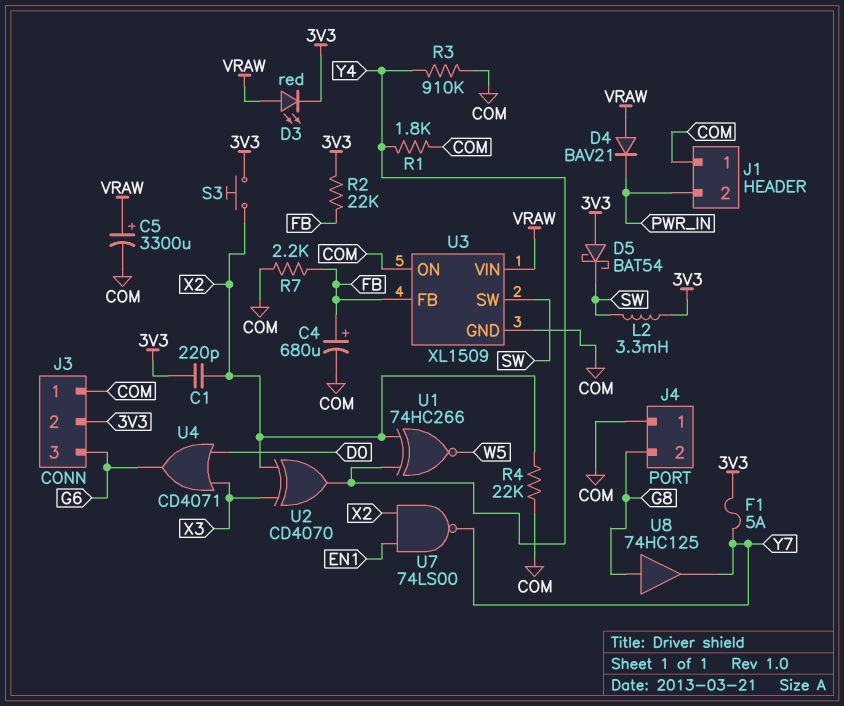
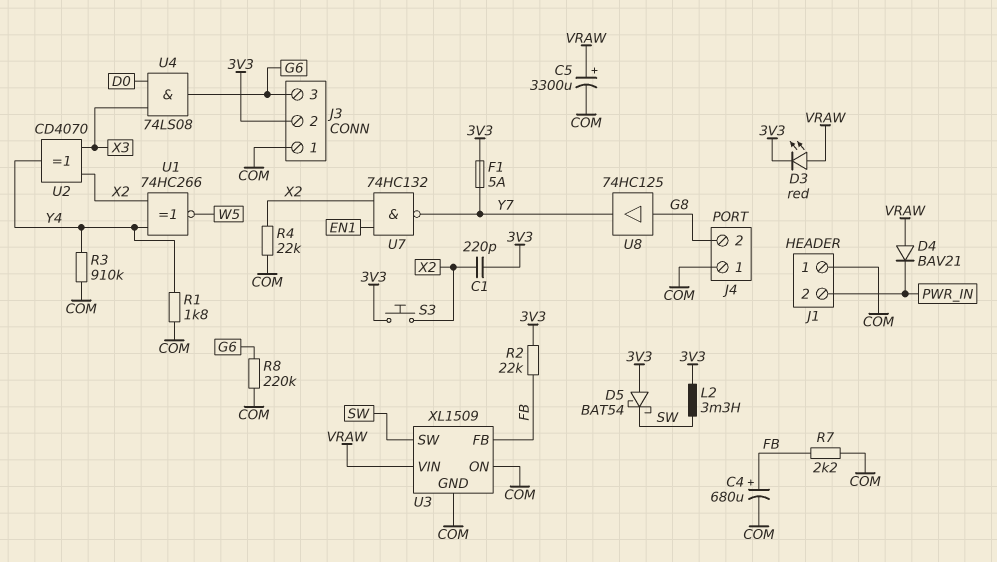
R8: none -> 220k (COM, G6)
U4: OR CD4071 (in D0, in X3, out G6) -> AND 74LS08 (in D0, in X3, out G6)
U7: NAND 74LS00 (in EN1, in X2, out Y7) -> NAND 74HC132 (in EN1, in X2, out Y7)

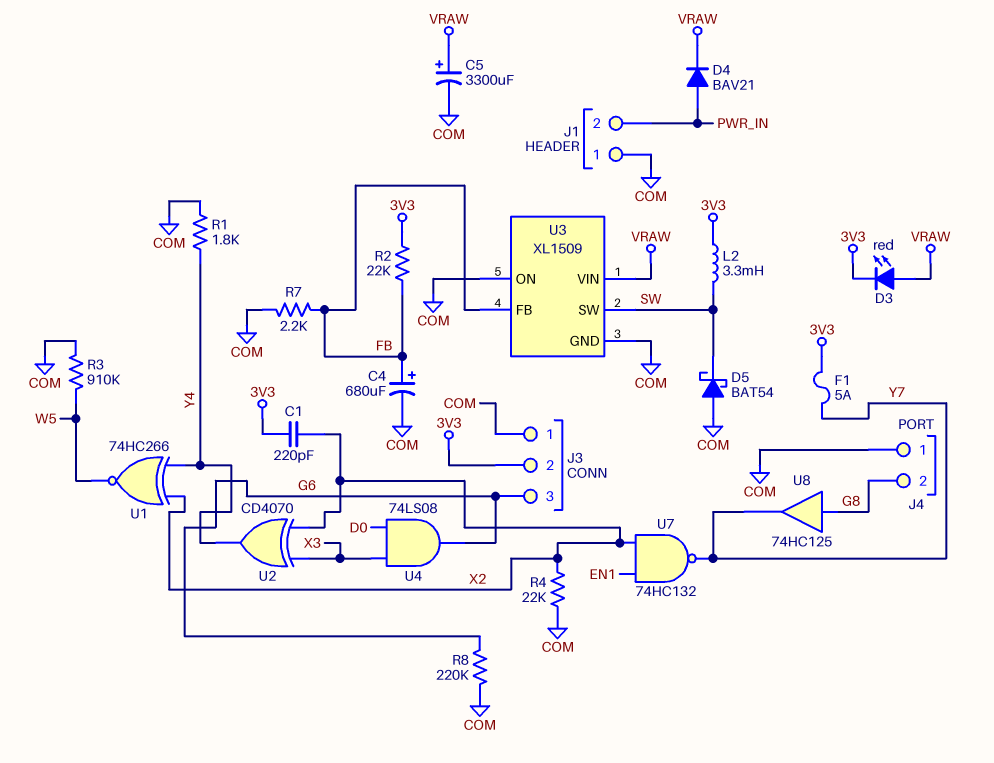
D4: diode BAV21 (A VRAW, K PWR_IN) -> diode BAV21 (A PWR_IN, K VRAW)
D5: schottky BAT54 (A 3V3, K SW) -> schottky BAT54 (A COM, K SW)
R3: 910k (COM, Y4) -> 910k (COM, W5)
S3: button (3V3, X2) -> none

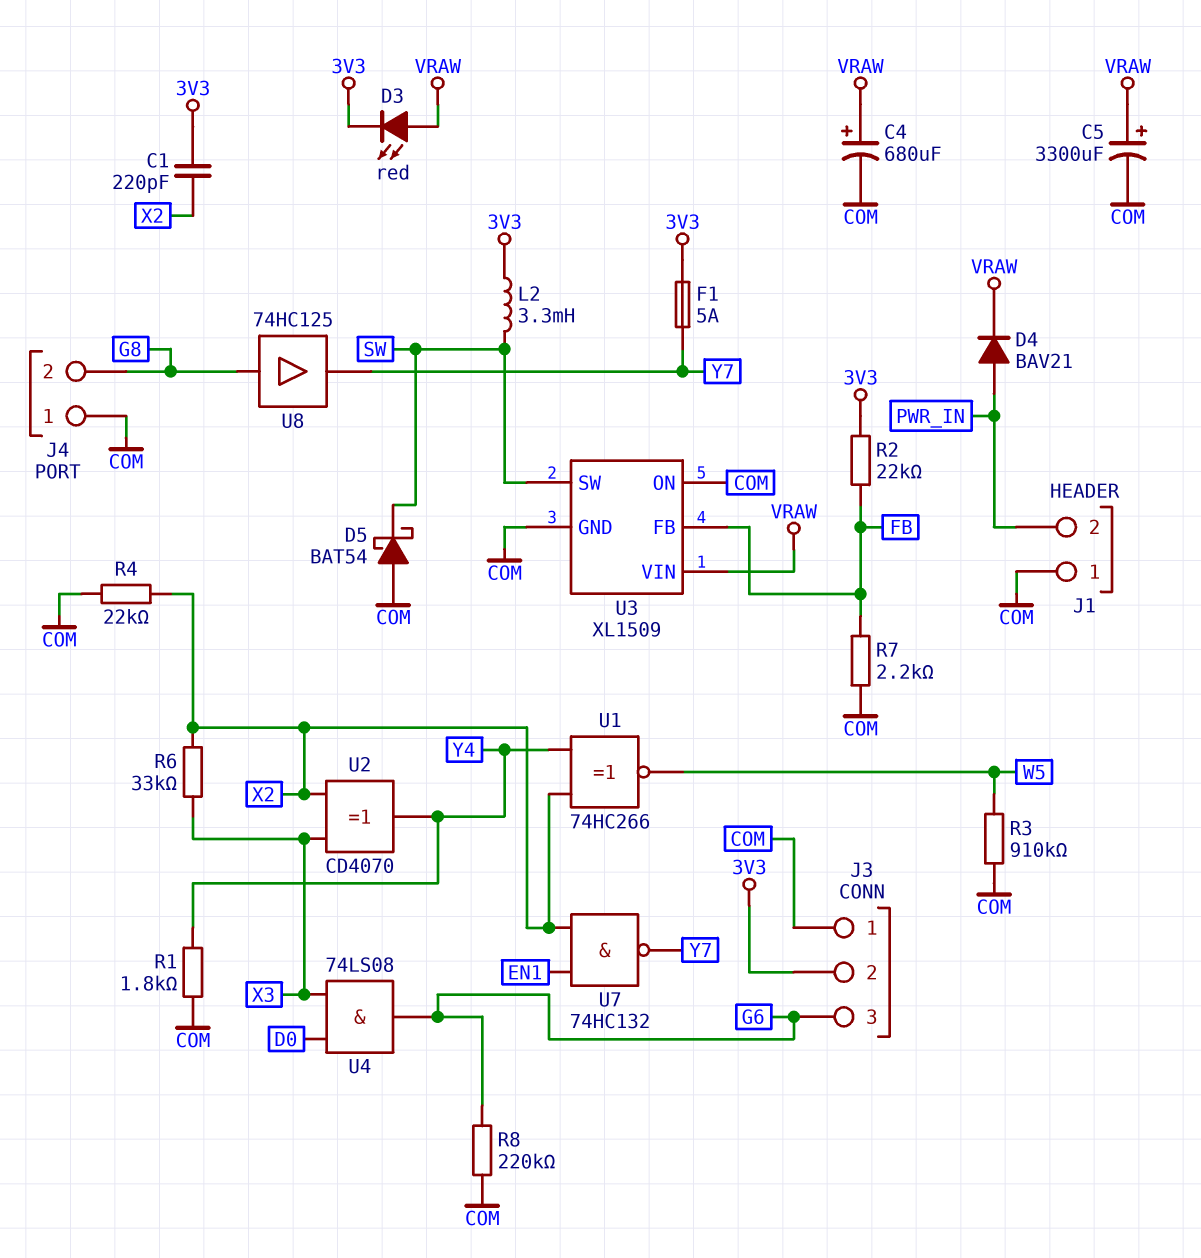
C4: 680uF (plus FB, minus COM) -> 680uF (plus VRAW, minus COM)
R6: none -> 33k (X2, X3)

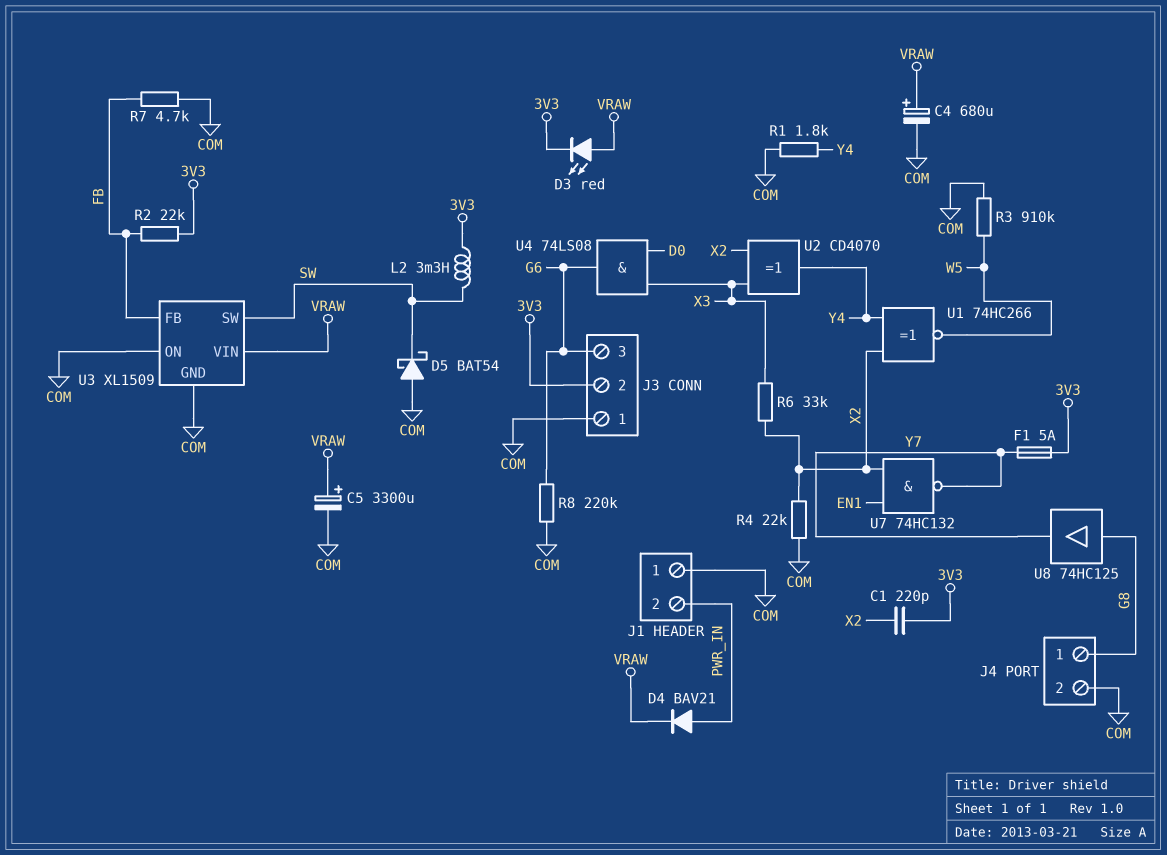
J4 pin 1: COM -> G8
J4 pin 2: G8 -> COM
R7: 2.2k (COM, FB) -> 4.7k (COM, FB)

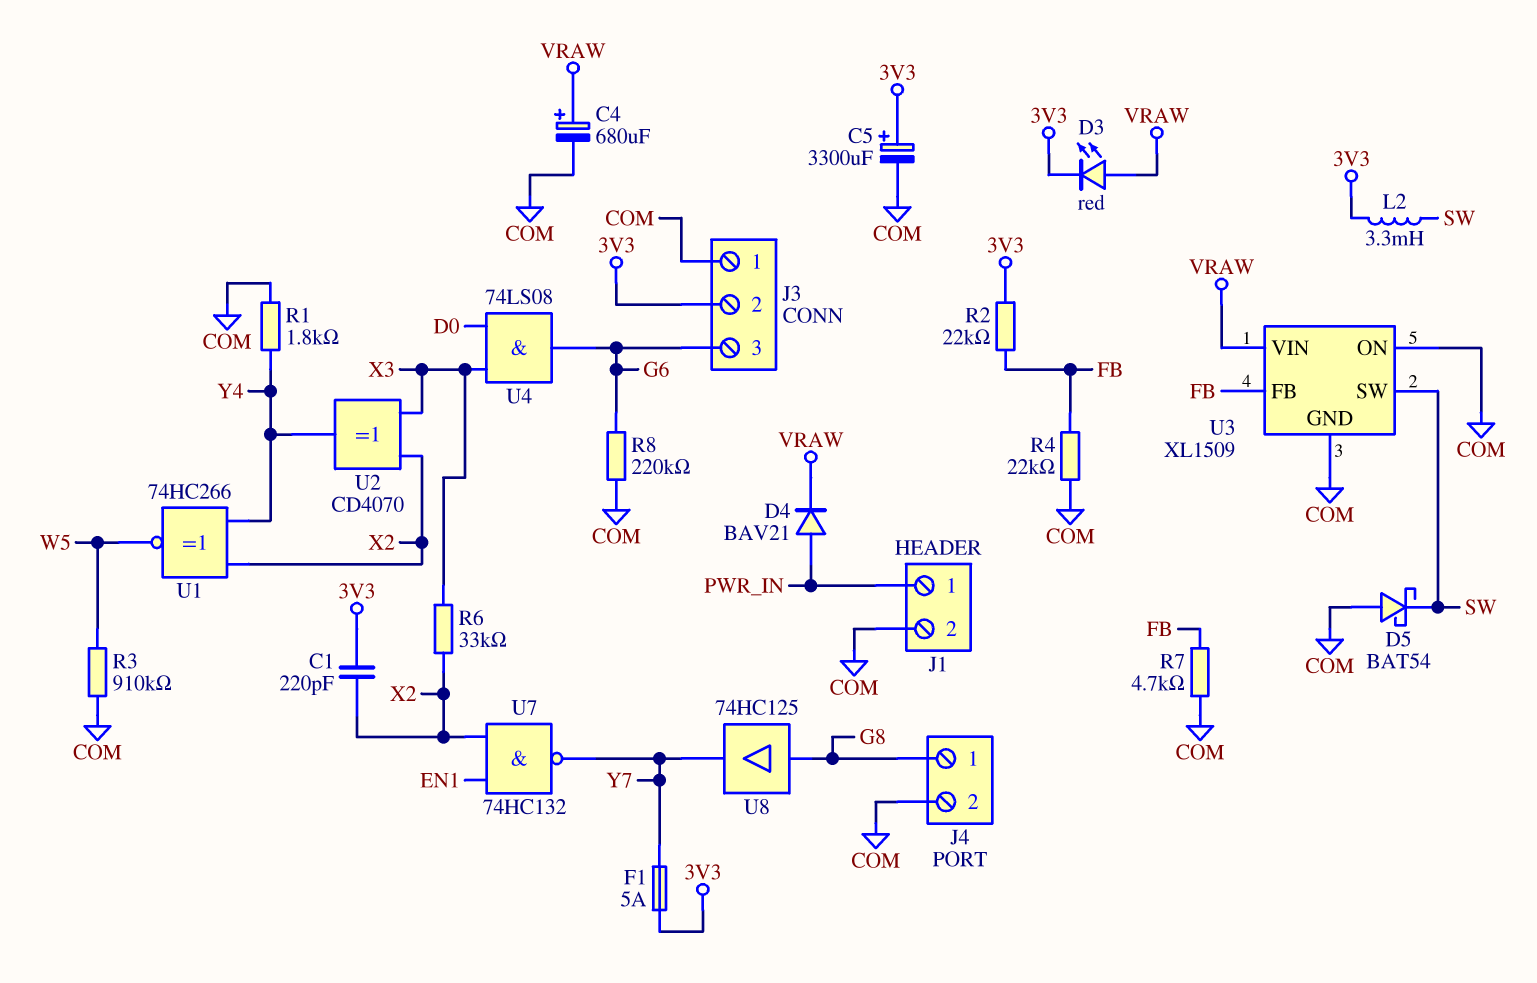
C5: 3300uF (plus VRAW, minus COM) -> 3300uF (plus 3V3, minus COM)
J1 pin 1: COM -> PWR_IN
J1 pin 2: PWR_IN -> COM
R4: 22k (COM, X2) -> 22k (COM, FB)

